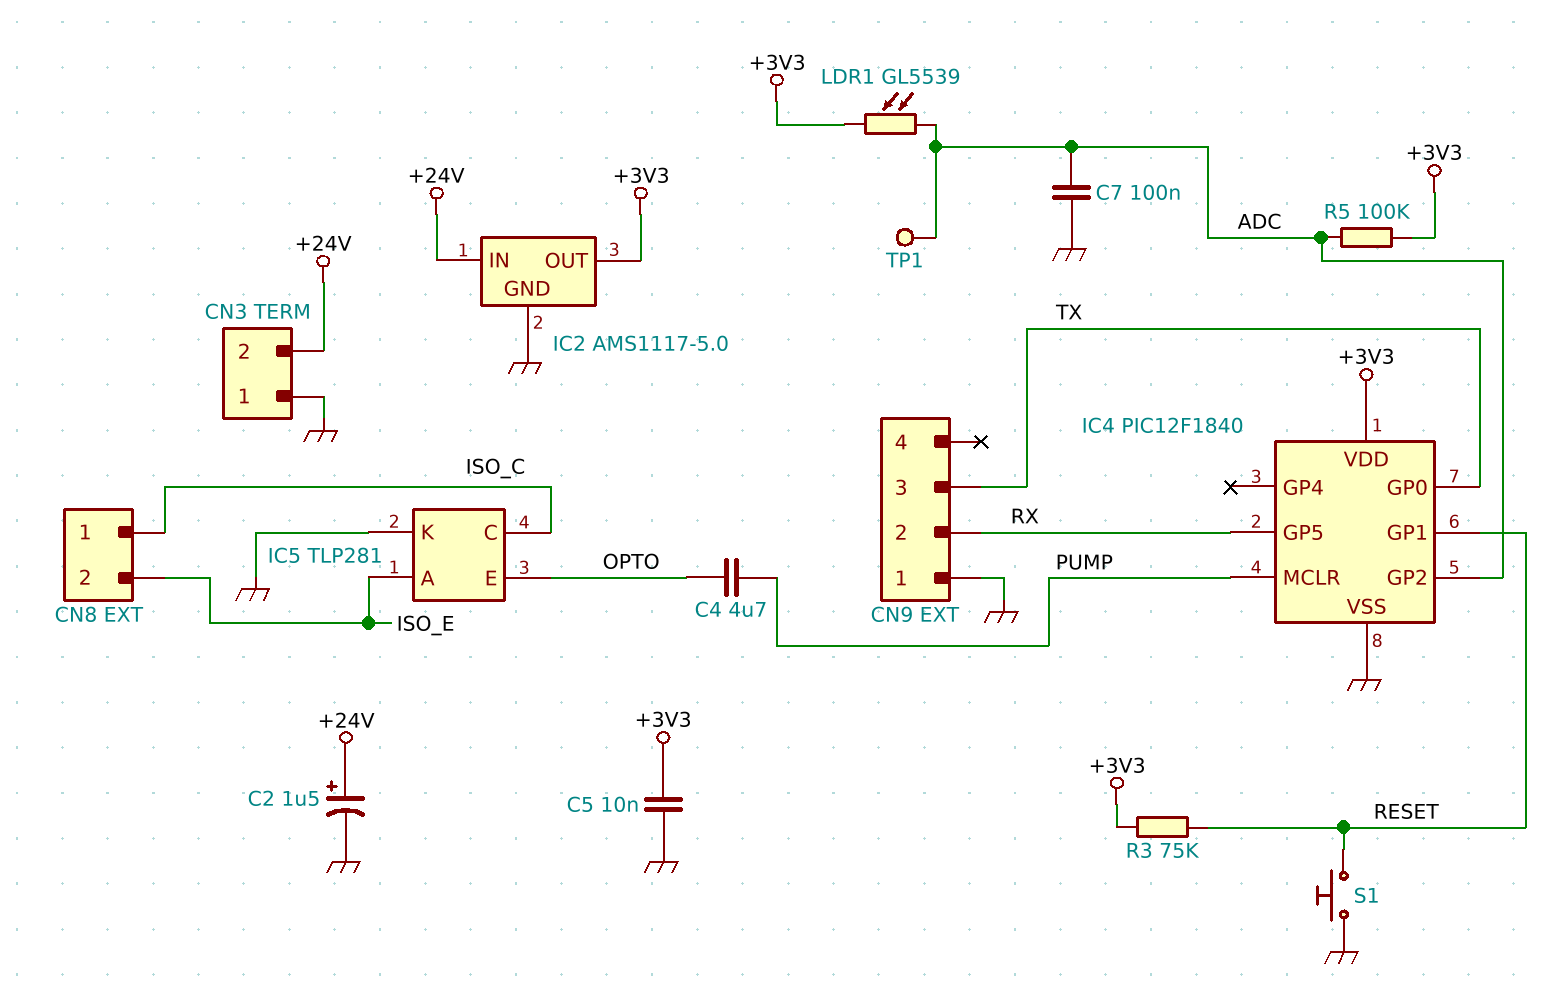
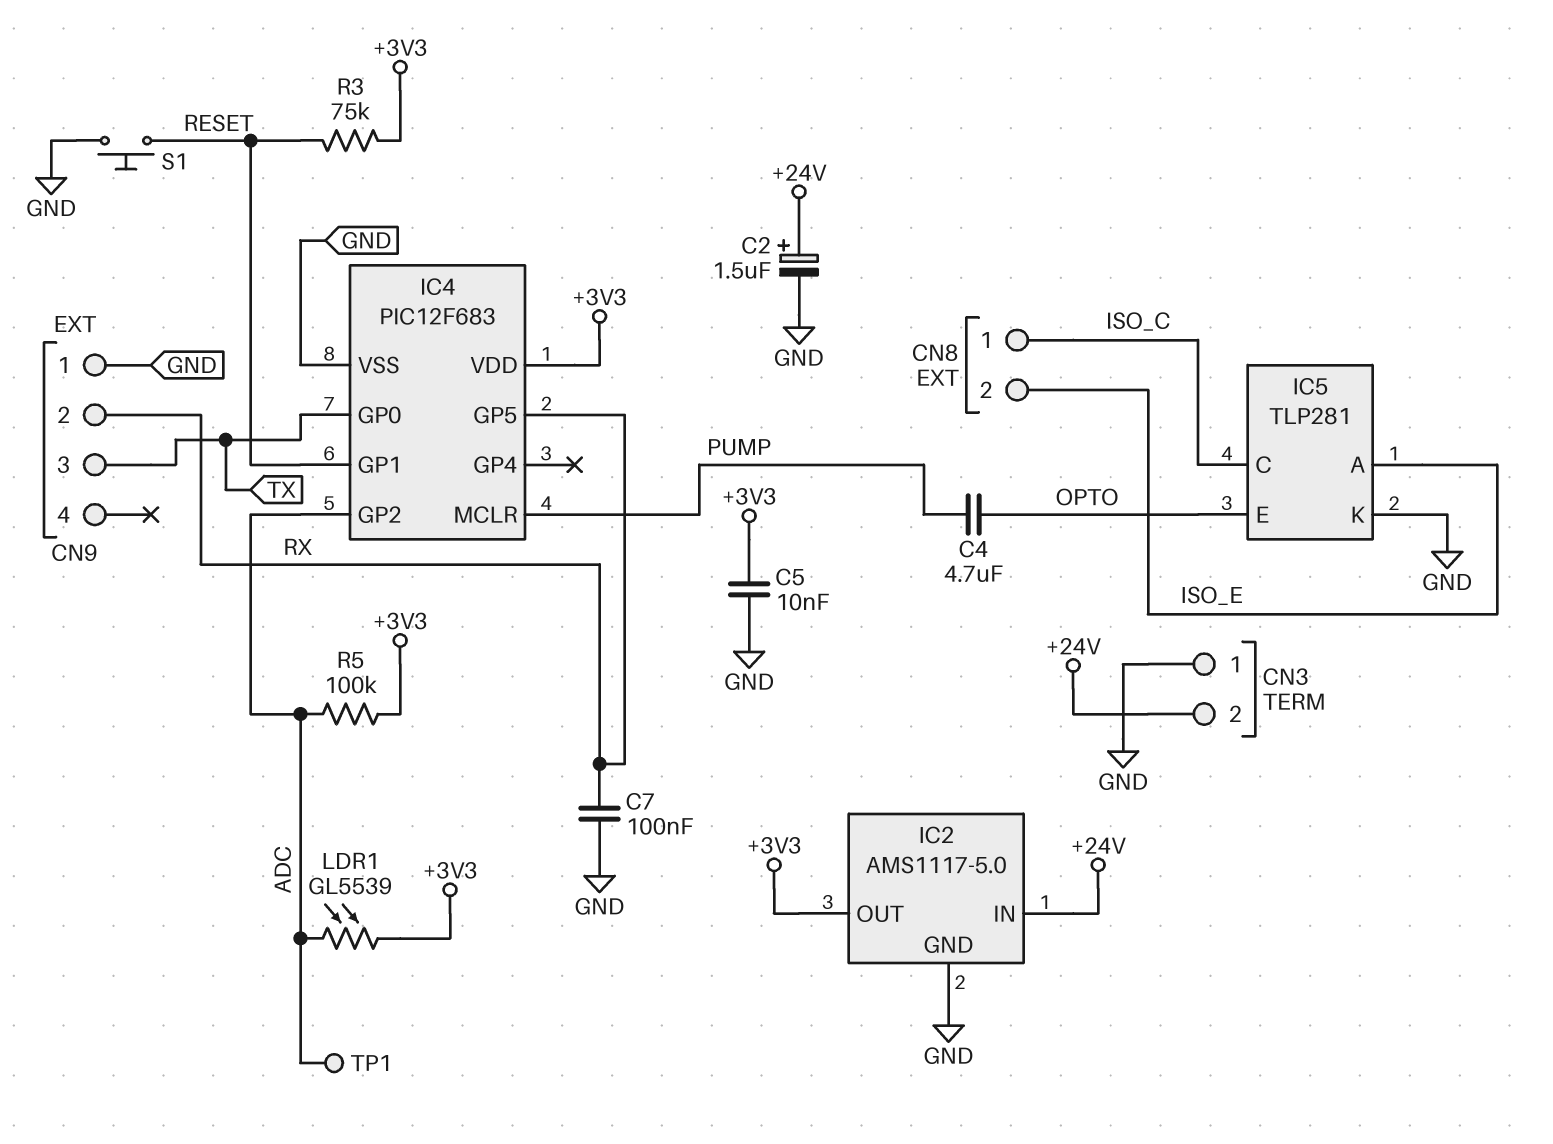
C7: 100nF (ADC, GND) -> 100nF (GND, RX)
IC4: PIC12F1840 -> PIC12F683

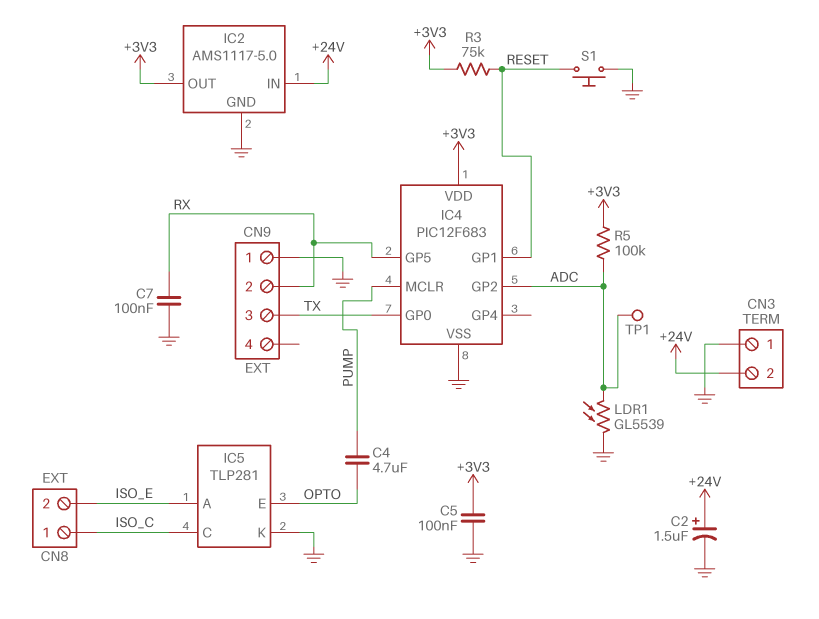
C5: 10nF (+3V3, GND) -> 100nF (+3V3, GND)
LDR1: GL5539 (+3V3, ADC) -> GL5539 (ADC, GND)

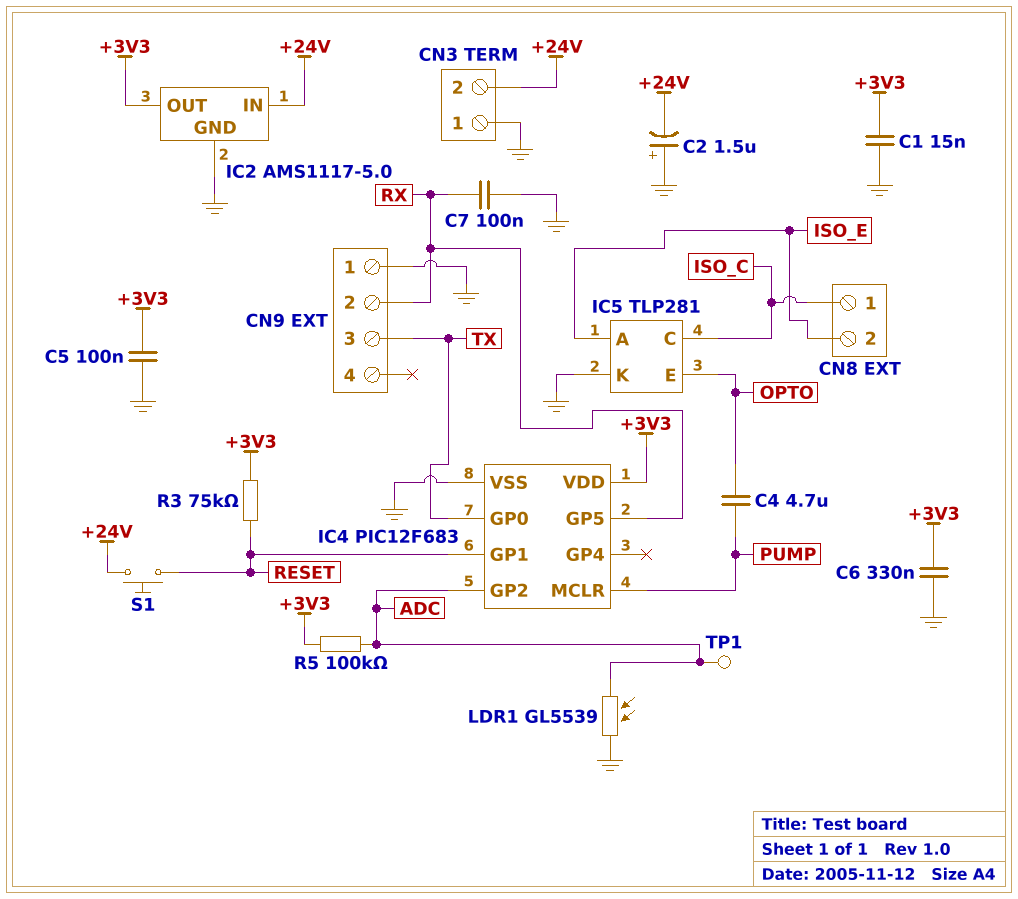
C1: none -> 15nF (+3V3, GND)
C2: 1.5uF (plus +24V, minus GND) -> 1.5uF (plus GND, minus +24V)
C6: none -> 330nF (+3V3, GND)
S1: button (GND, RESET) -> button (+24V, RESET)

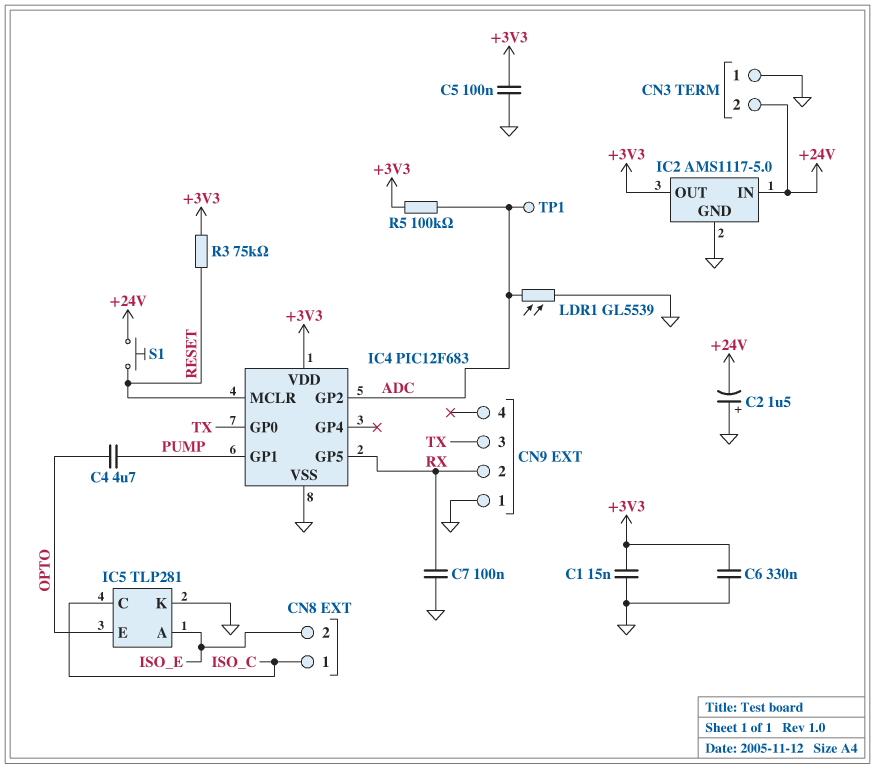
IC4 pin GP1: RESET -> PUMP
IC4 pin MCLR: PUMP -> RESET

